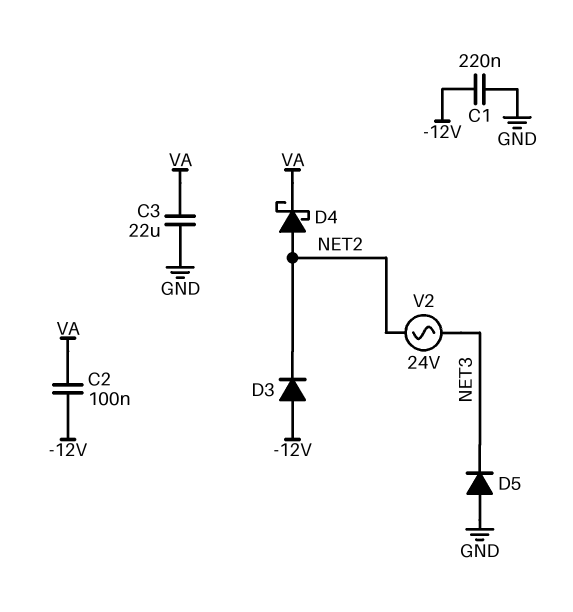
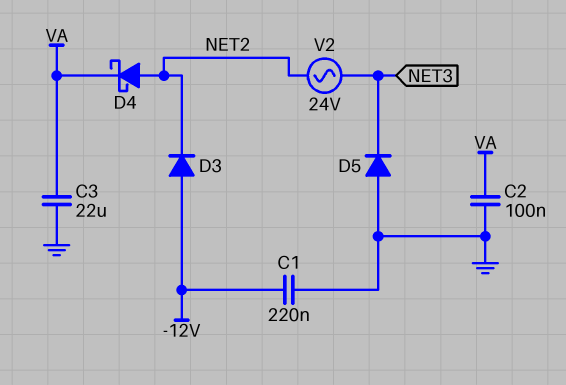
C2: 100nF (-12V, VA) -> 100nF (GND, VA)

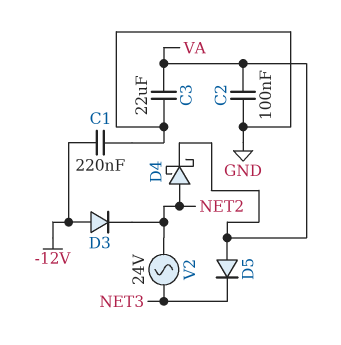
D5: diode (A GND, K NET3) -> diode (A VA, K NET3)

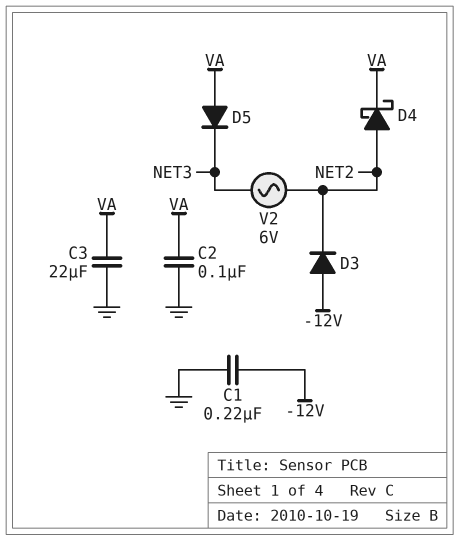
V2: AC 24V (NET2, NET3) -> AC 6V (NET2, NET3)

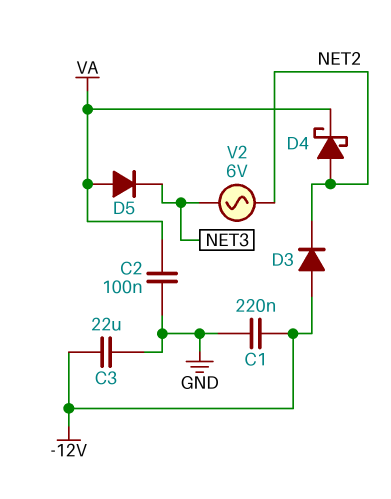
C3: 22uF (GND, VA) -> 22uF (-12V, GND)

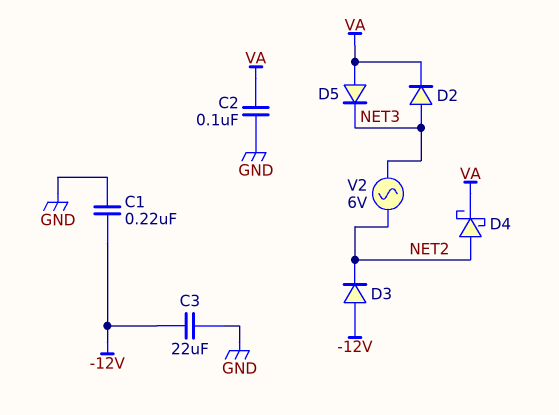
D2: none -> diode (A NET3, K VA)

